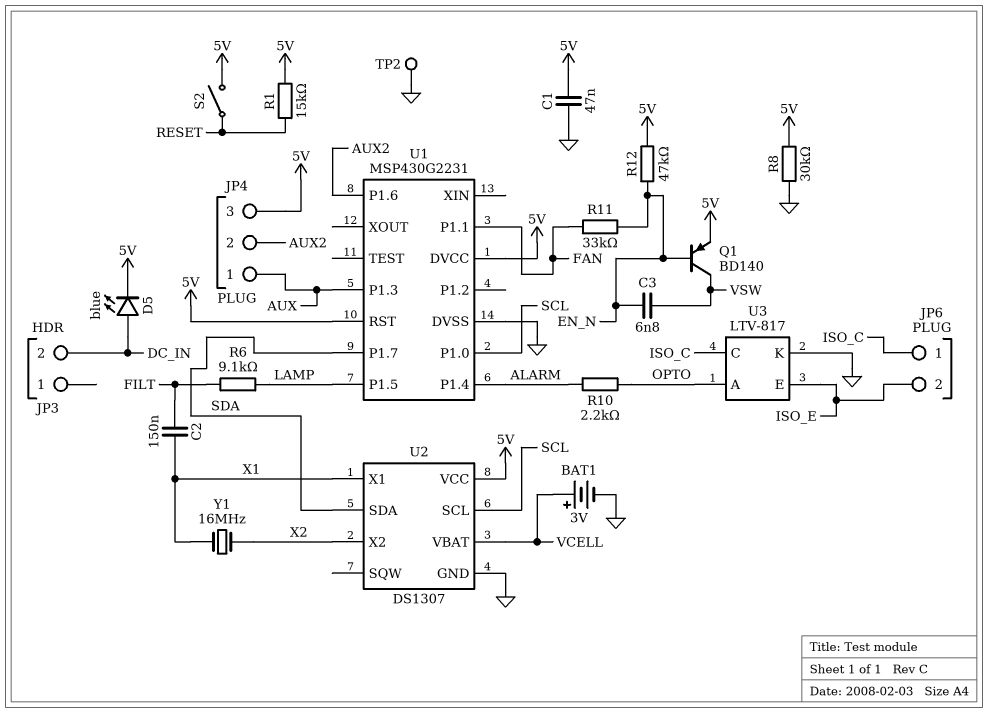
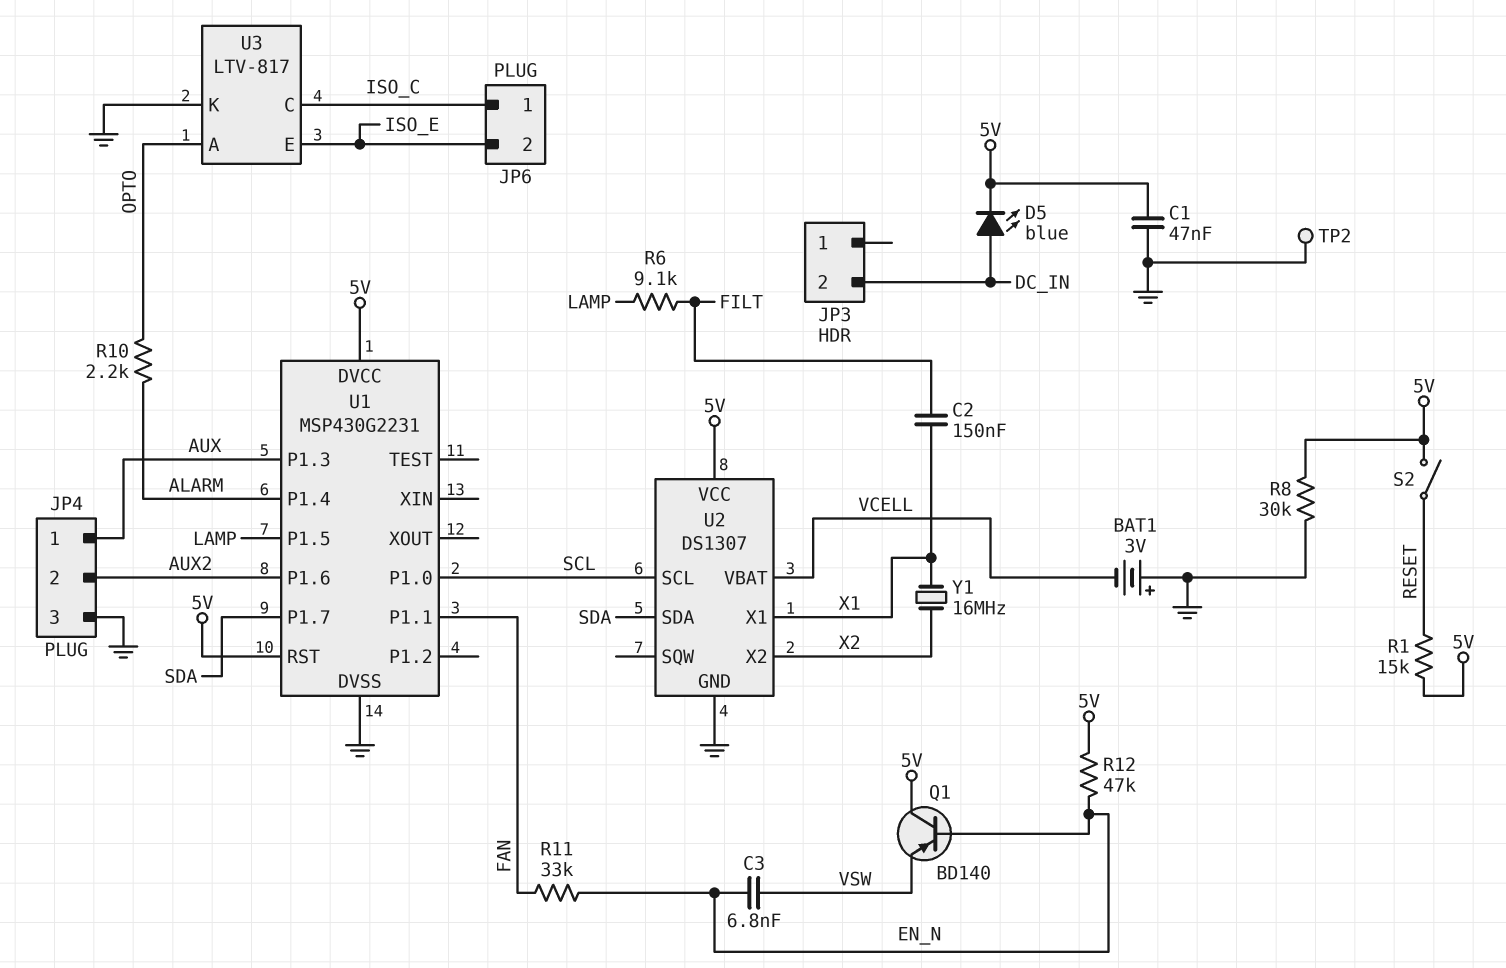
BAT1: 3V (plus VCELL, minus GND) -> 3V (plus GND, minus VCELL)
JP4 pin 3: 5V -> GND
Q1: PNP BD140 (B EN_N, C VSW, E 5V) -> PNP BD140 (B EN_N, C 5V, E VSW)

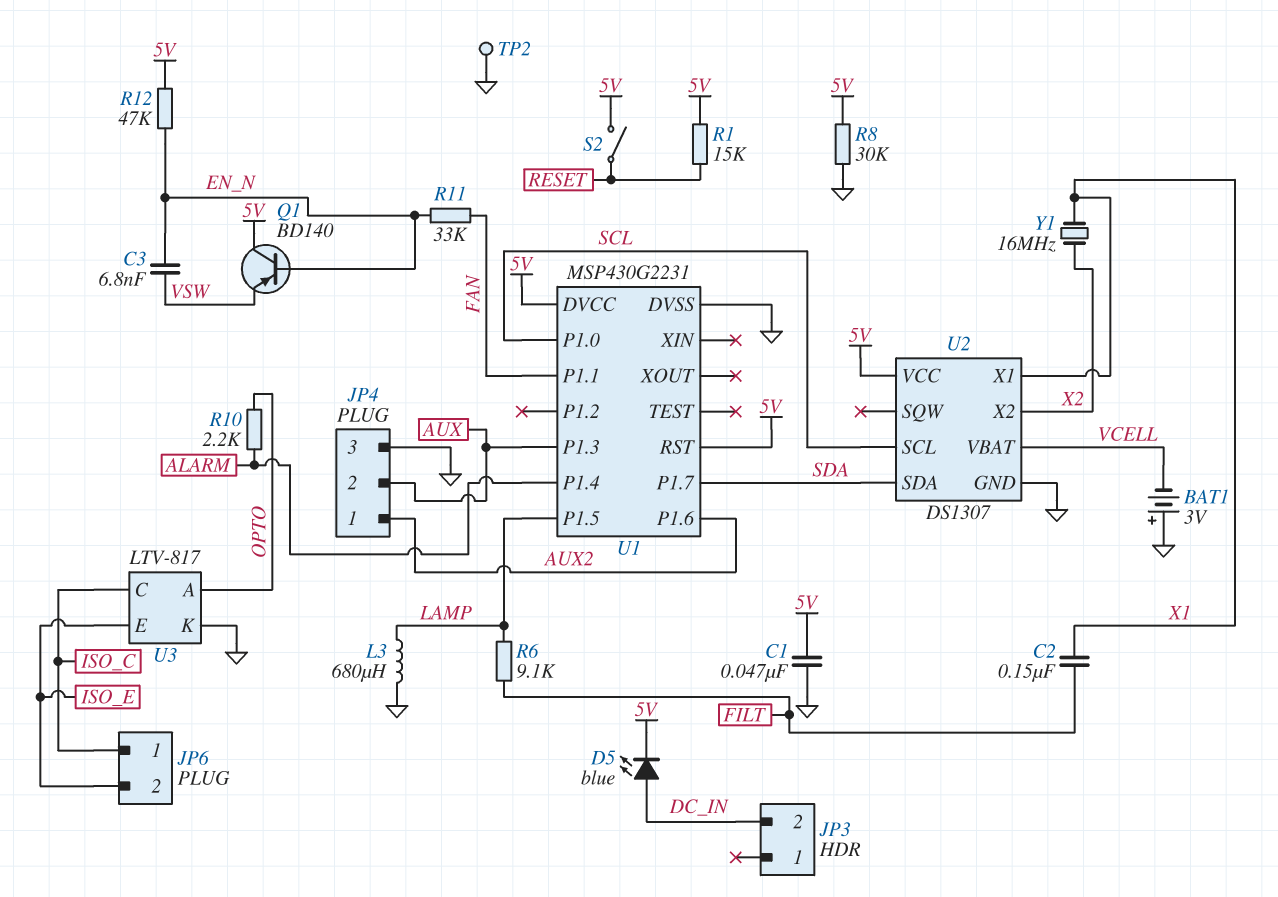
JP4 pin 1: AUX -> AUX2
JP4 pin 2: AUX2 -> AUX
L3: none -> 680uH (GND, LAMP)

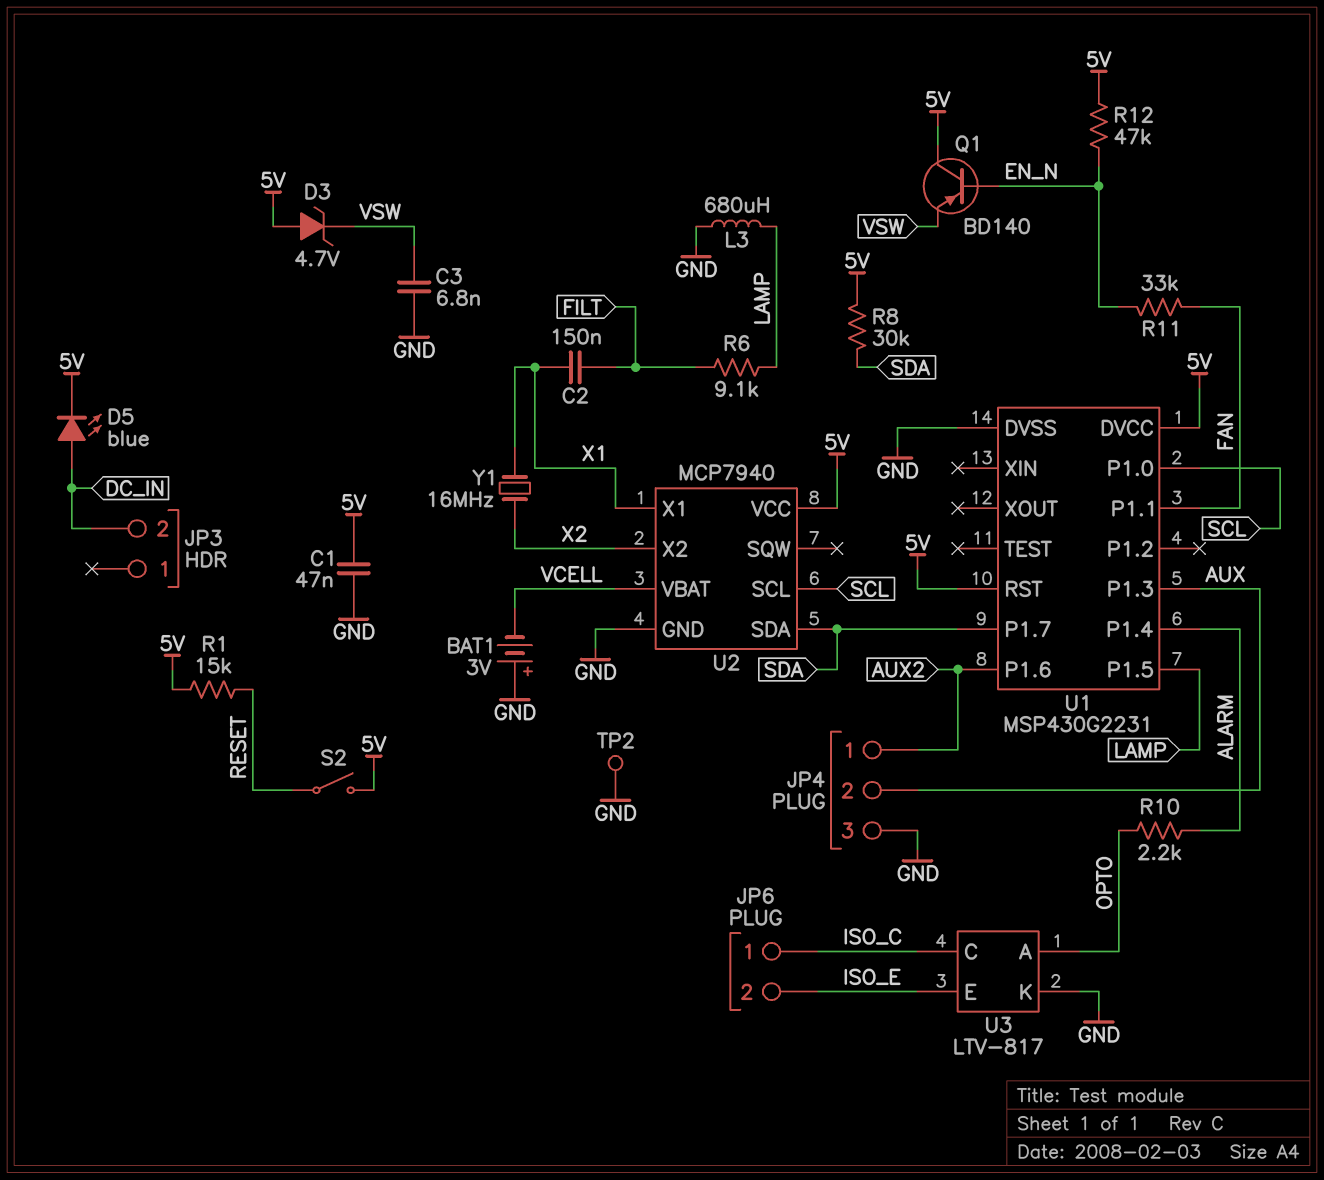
C3: 6.8nF (EN_N, VSW) -> 6.8nF (GND, VSW)
D3: none -> zener 4.7V (A 5V, K VSW)
R8: 30k (5V, GND) -> 30k (5V, SDA)
U2: DS1307 -> MCP7940

